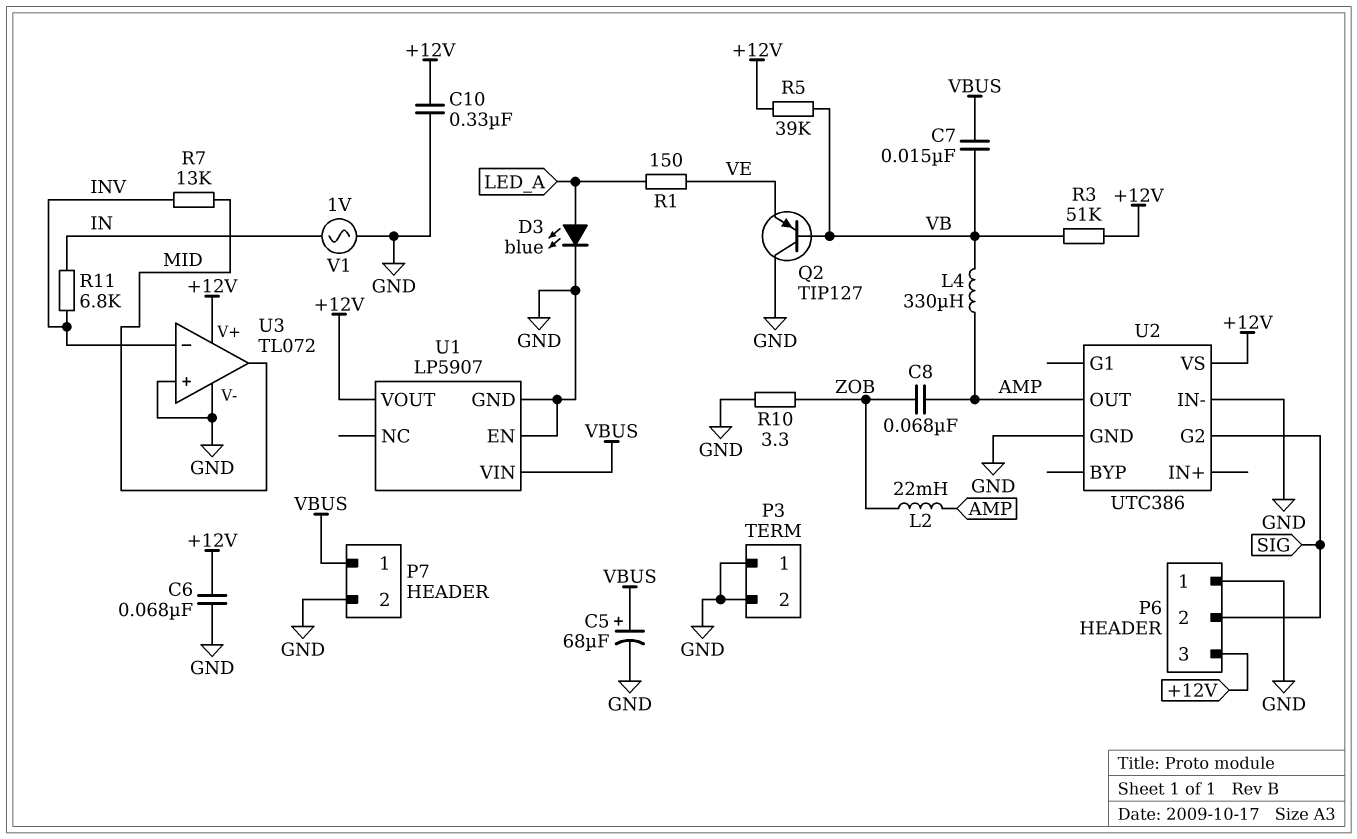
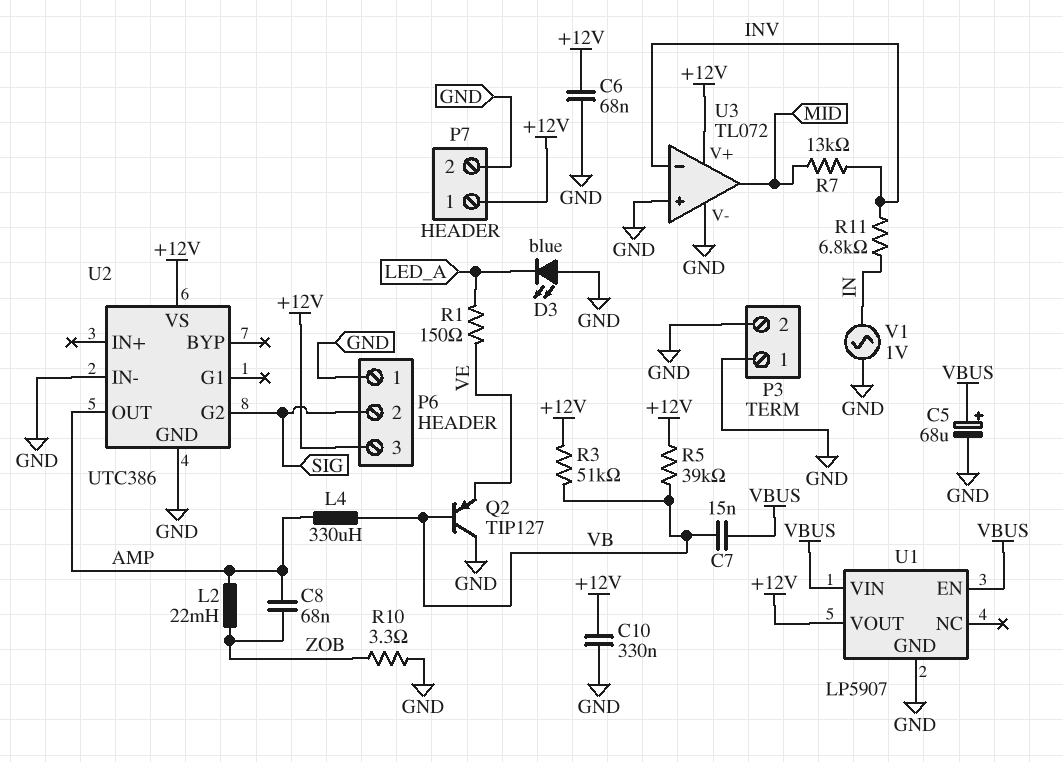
D3: LED blue (A LED_A, K GND) -> LED blue (A GND, K LED_A)
P7 pin 1: VBUS -> +12V
U1 pin EN: GND -> VBUS

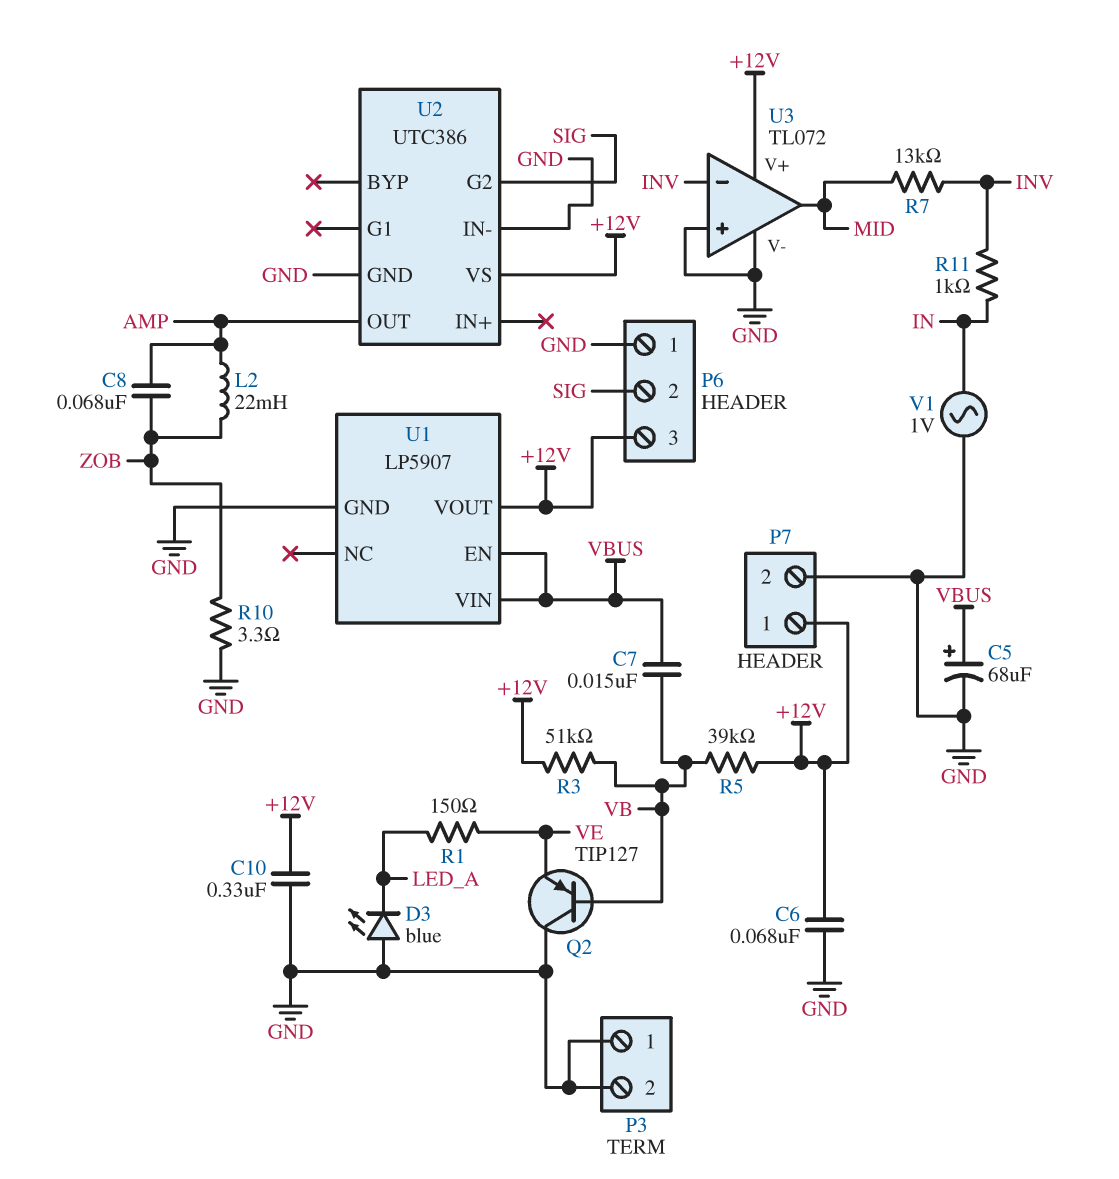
L4: 330uH (AMP, VB) -> none
R11: 6.8k (IN, INV) -> 1k (IN, INV)

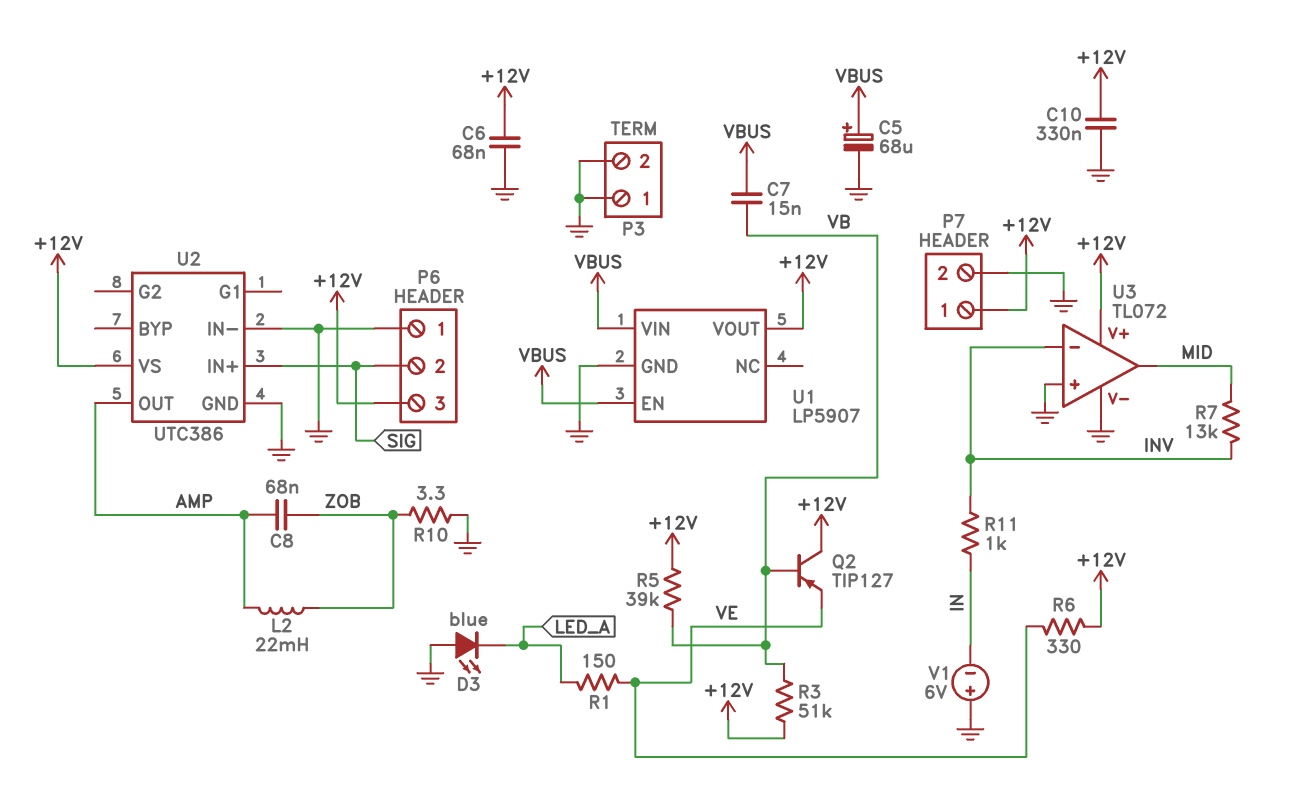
Q2: PNP TIP127 (B VB, C GND, E VE) -> PNP TIP127 (B VB, C +12V, E VE)
R6: none -> 330 (+12V, VE)
U2 pin G2: SIG -> none
U2 pin IN+: none -> SIG
V1: AC 1V (GND, IN) -> 6V (plus GND, minus IN)

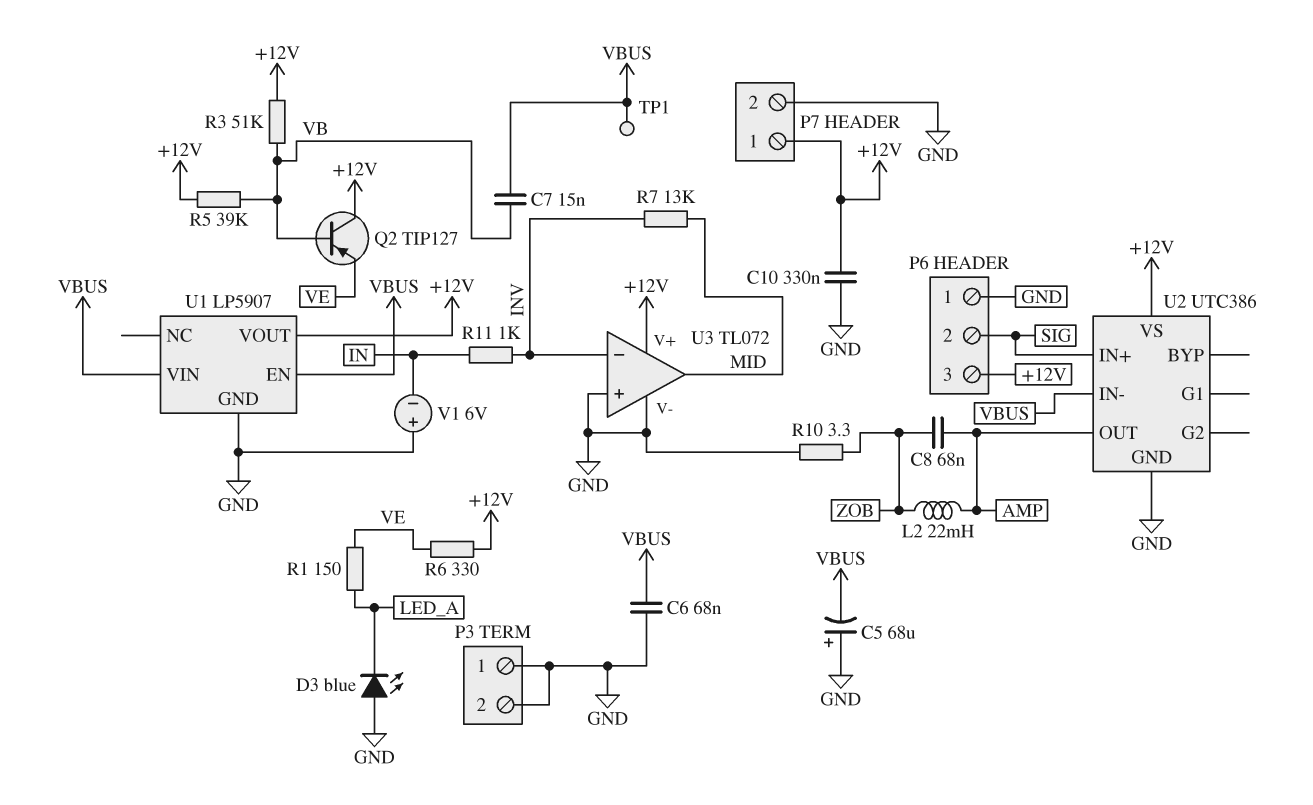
C5: 68uF (plus VBUS, minus GND) -> 68uF (plus GND, minus VBUS)
C6: 68nF (+12V, GND) -> 68nF (GND, VBUS)
TP1: none -> test point (VBUS)
U2 pin IN-: GND -> VBUS

